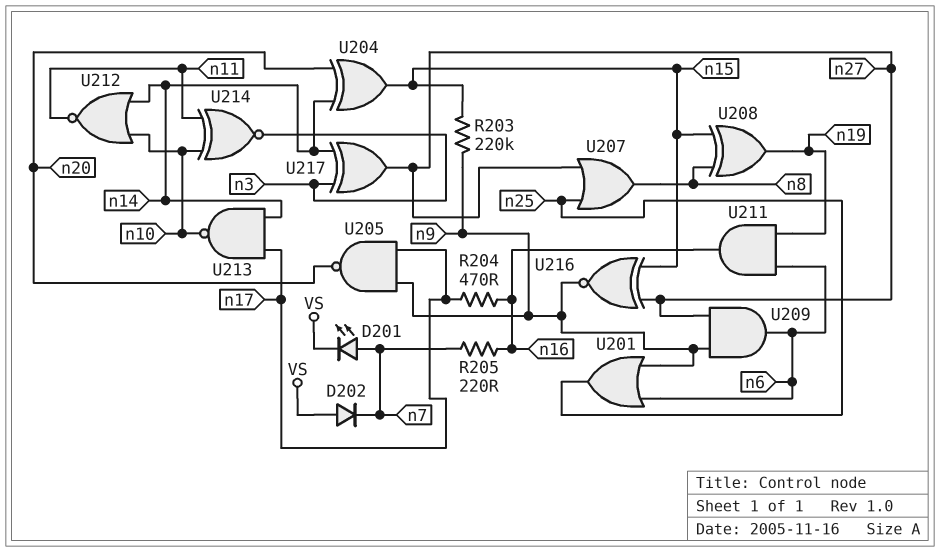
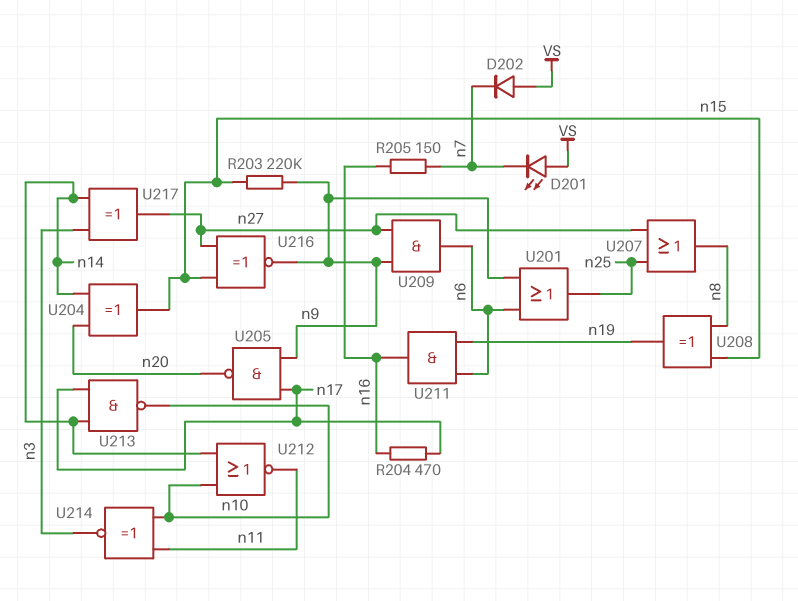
D201: LED (A n7, K VS) -> LED (A VS, K n7)
R205: 220 (n7, n16) -> 150 (n7, n16)

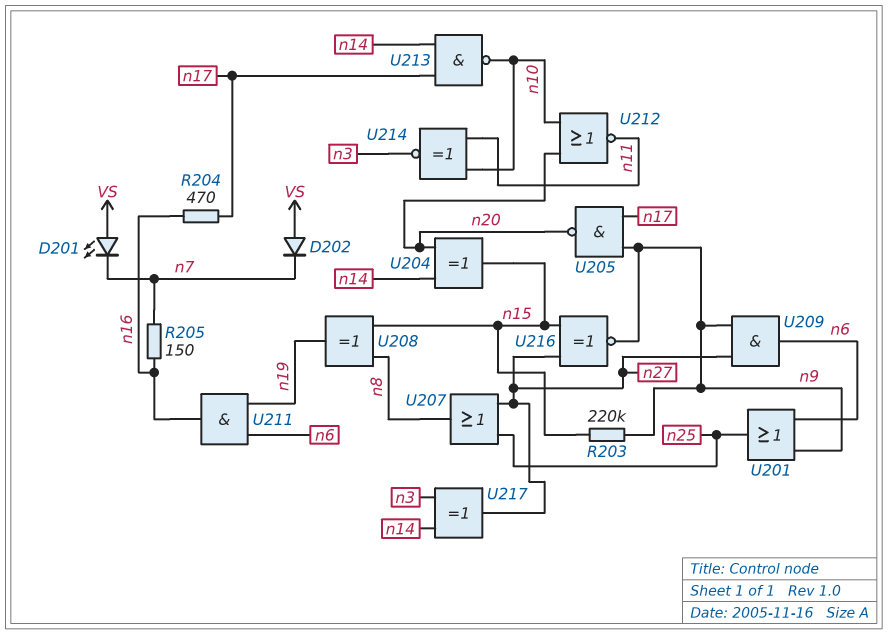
U212: NOR (in n10, in n14, out n11) -> NOR (in n10, in n20, out n11)

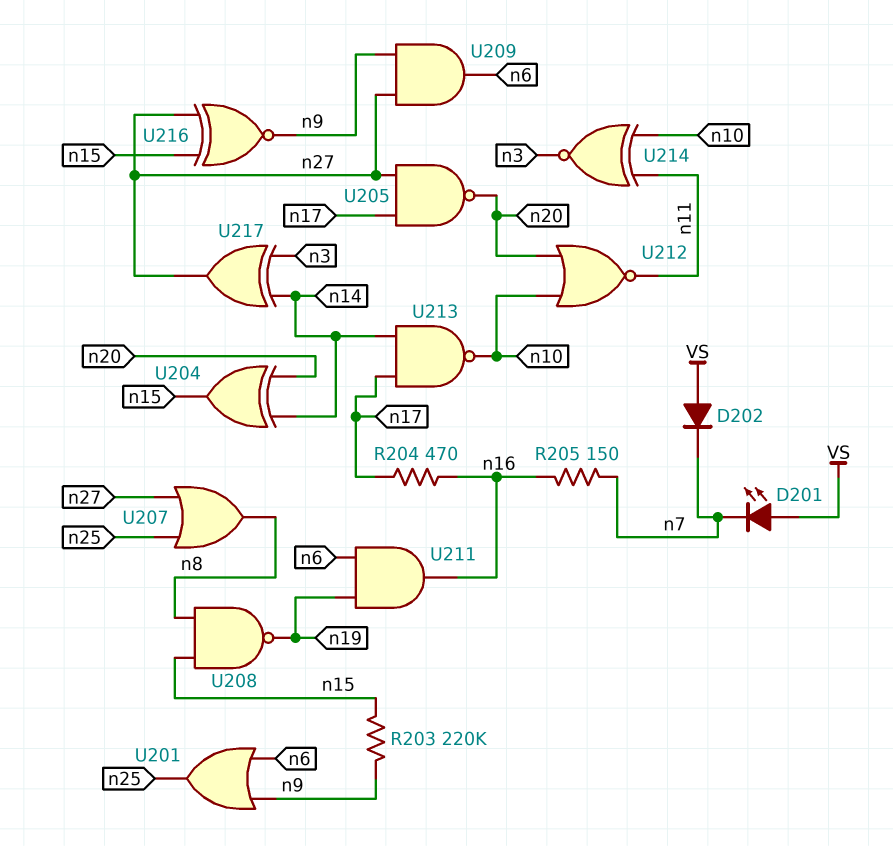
U205: NAND (in n9, in n17, out n20) -> NAND (in n17, in n27, out n20)
U208: XOR (in n8, in n15, out n19) -> NAND (in n8, in n15, out n19)

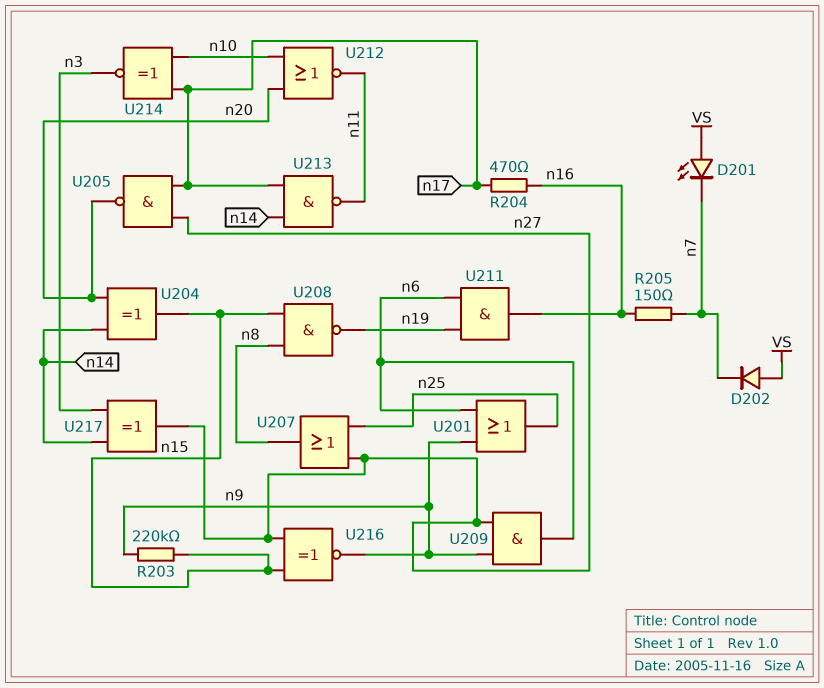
U213: NAND (in n14, in n17, out n10) -> NAND (in n14, in n17, out n11)
U214: XNOR (in n10, in n11, out n3) -> XNOR (in n10, in n17, out n3)

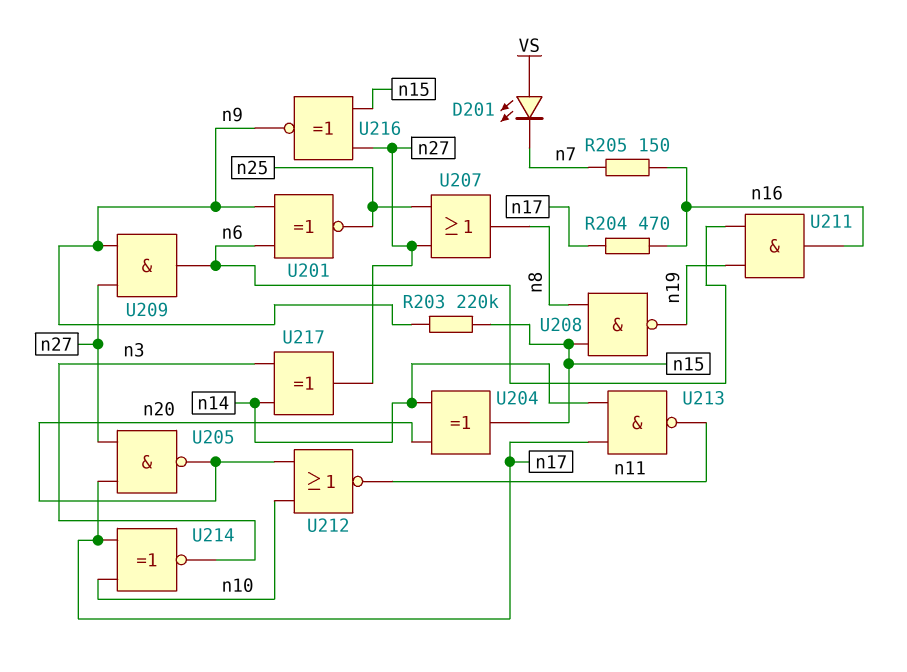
D202: diode (A VS, K n7) -> none
U201: OR (in n6, in n9, out n25) -> XNOR (in n6, in n9, out n25)

